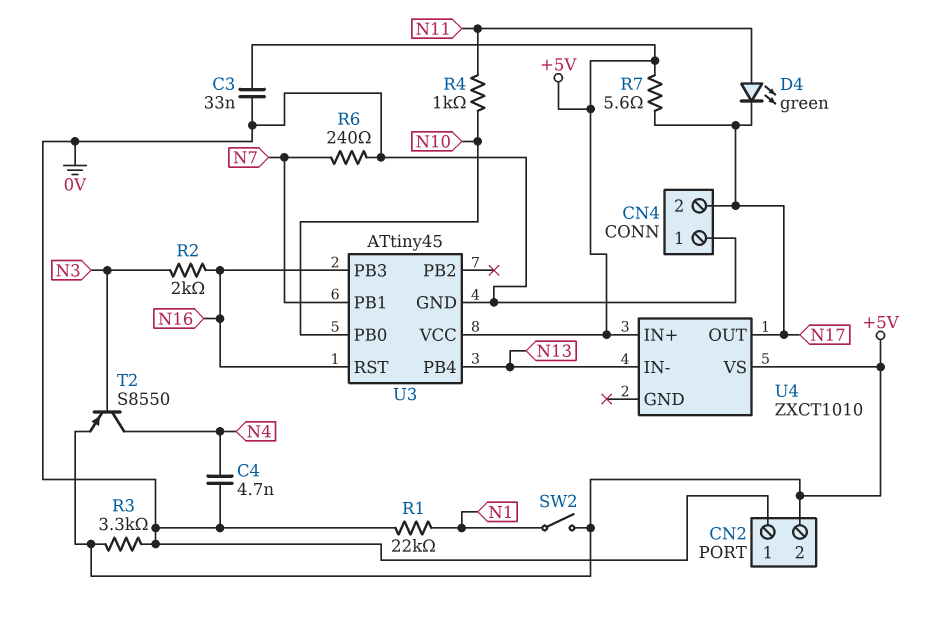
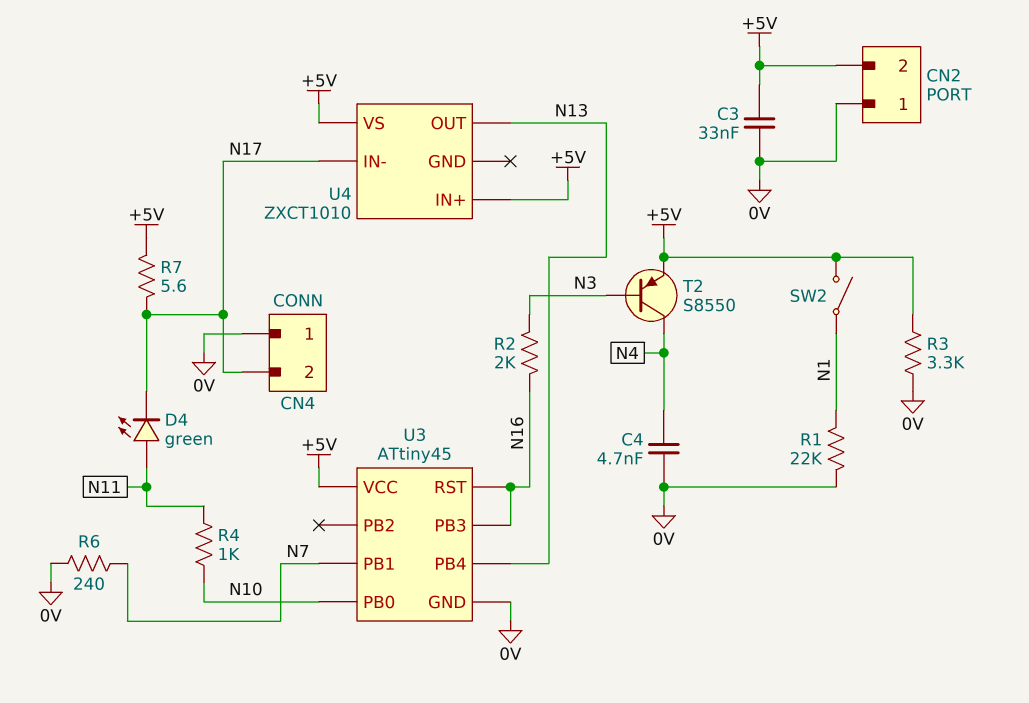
U4 pin IN-: N13 -> N17
U4 pin OUT: N17 -> N13

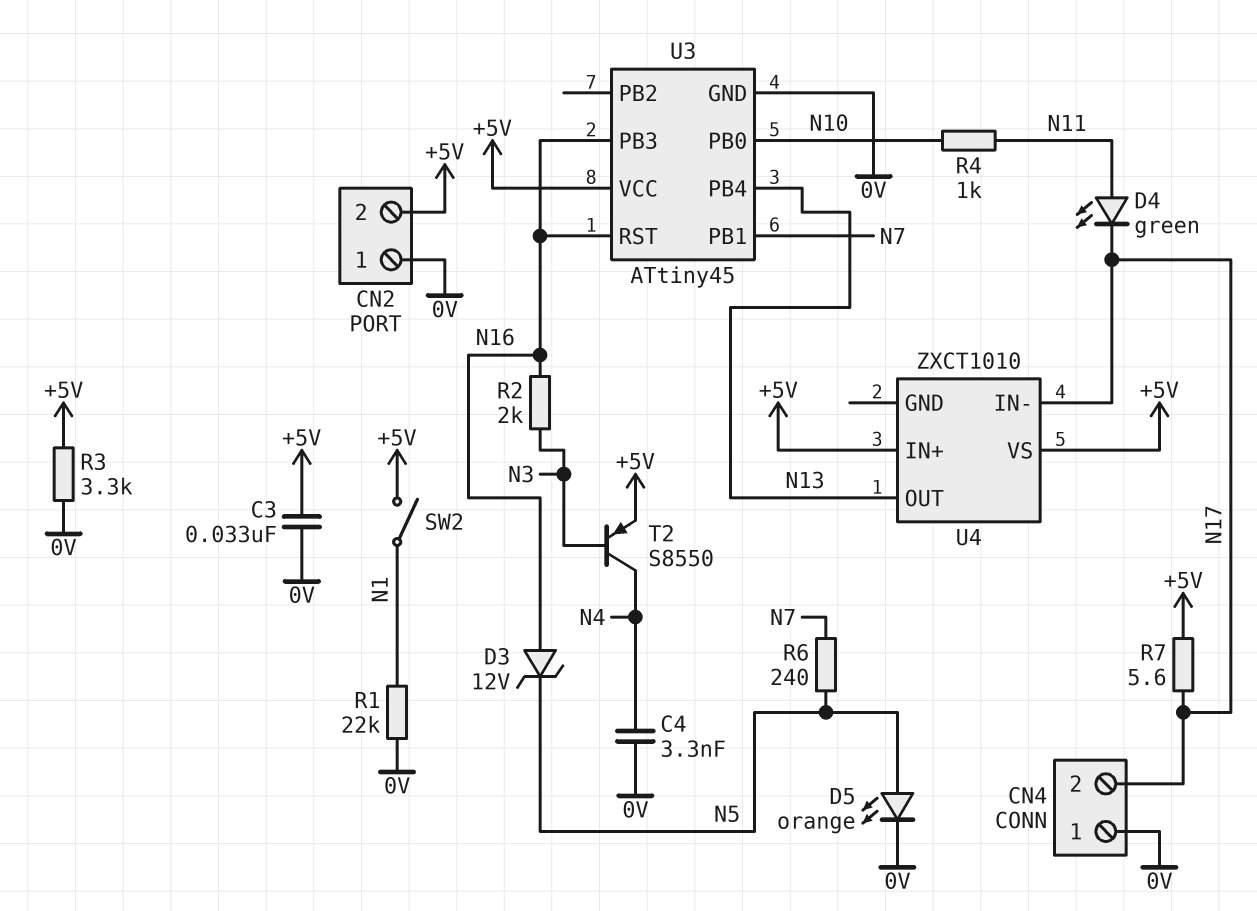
C4: 4.7nF (0V, N4) -> 3.3nF (0V, N4)
D3: none -> zener 12V (A N16, K N5)
D5: none -> LED orange (A N5, K 0V)
R6: 240 (0V, N7) -> 240 (N5, N7)

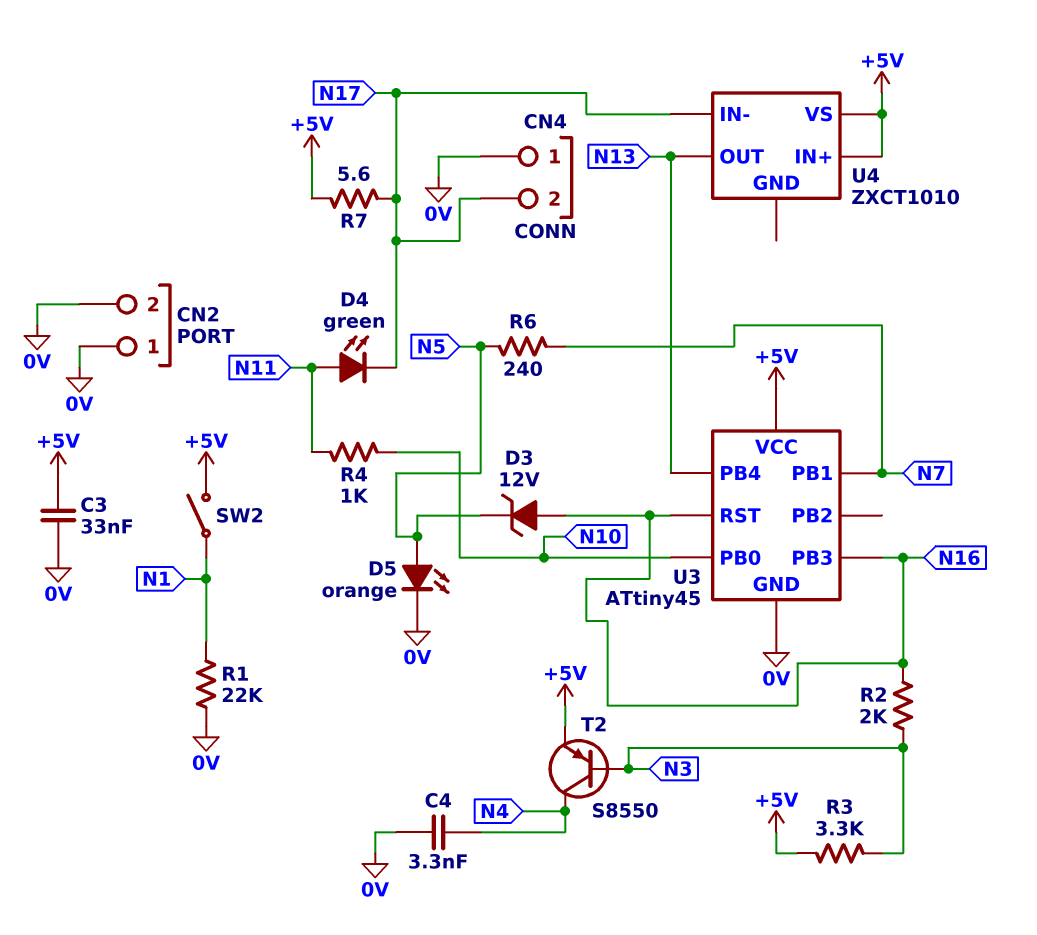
CN2 pin 2: +5V -> 0V
R3: 3.3k (+5V, 0V) -> 3.3k (+5V, N3)

